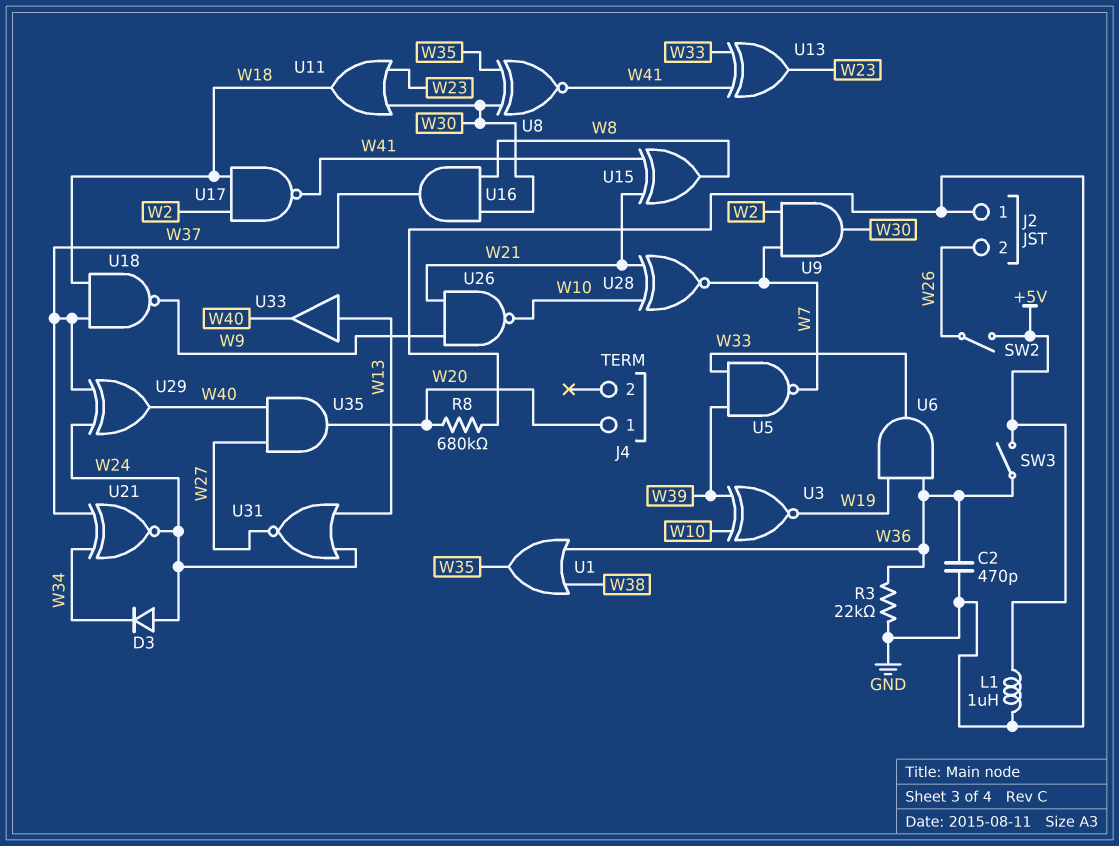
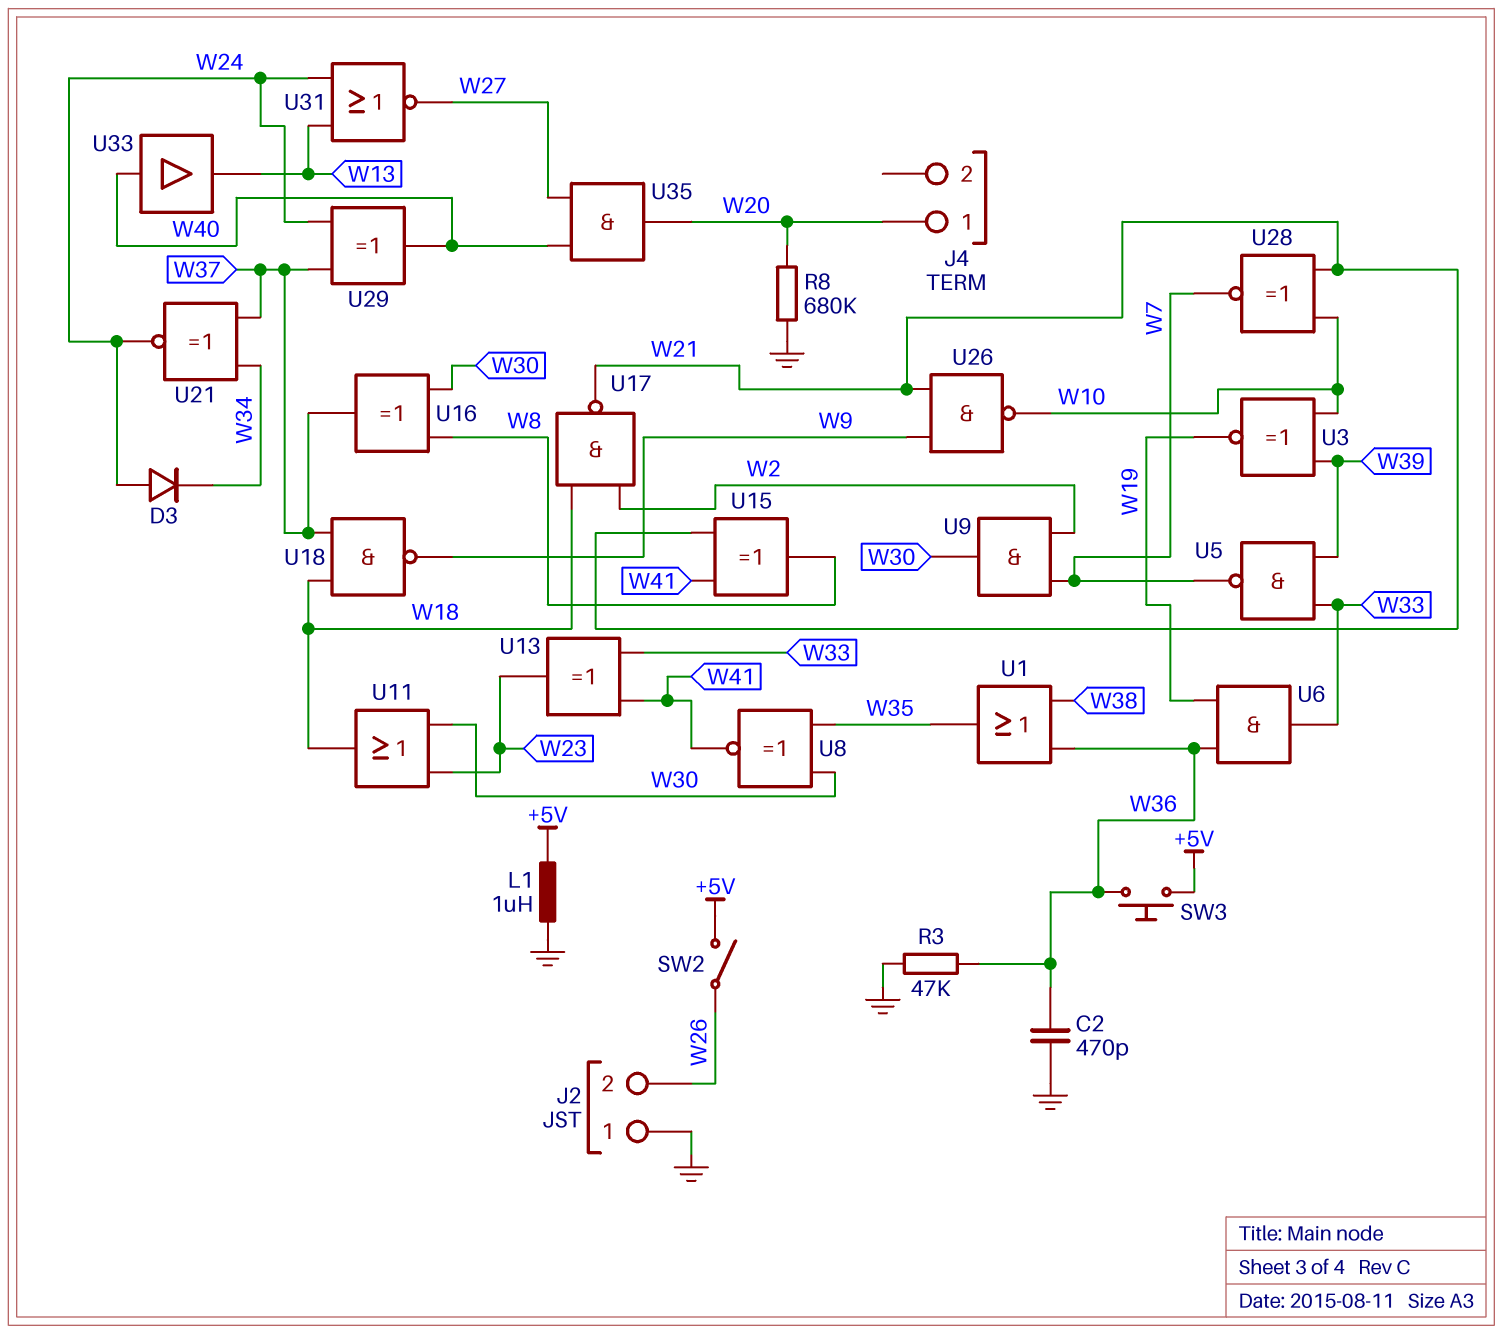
R3: 22k (GND, W36) -> 47k (GND, W36)
SW3: switch (+5V, W36) -> button (+5V, W36)
U16: AND (in W8, in W30, out W37) -> XOR (in W8, in W30, out W37)
U17: NAND (in W2, in W18, out W41) -> NAND (in W2, in W18, out W21)
U33: buffer (in W13, out W40) -> buffer (in W40, out W13)

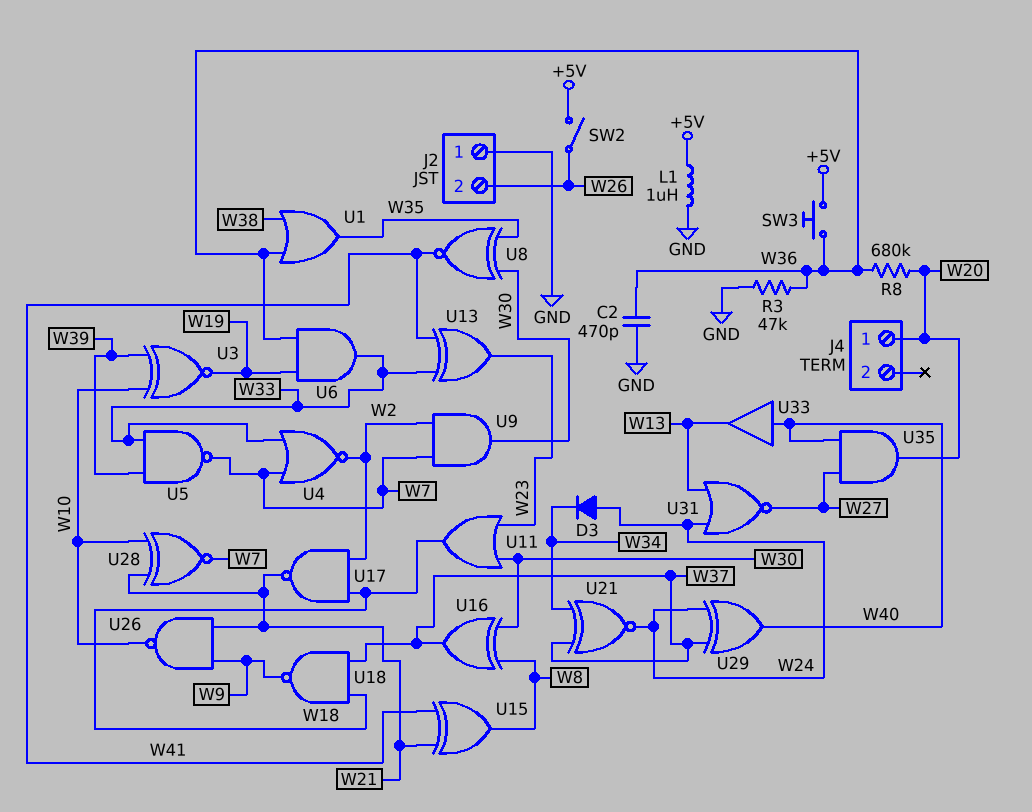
R8: 680k (GND, W20) -> 680k (W20, W36)
U4: none -> NOR (in W7, in W33, out W2)

